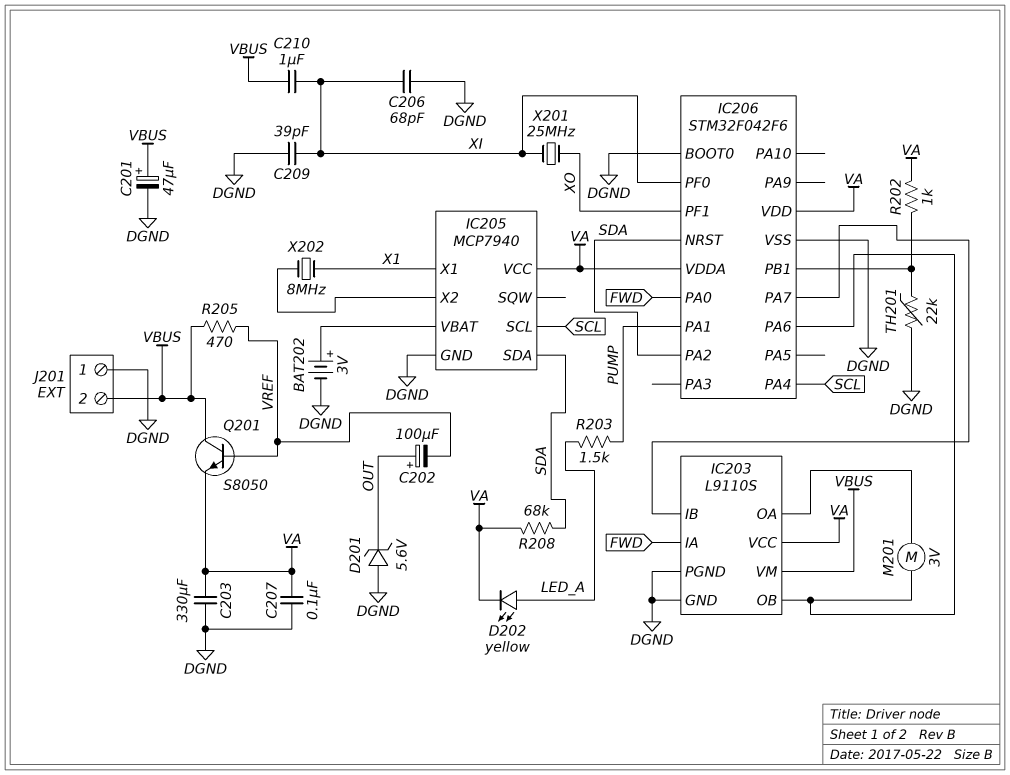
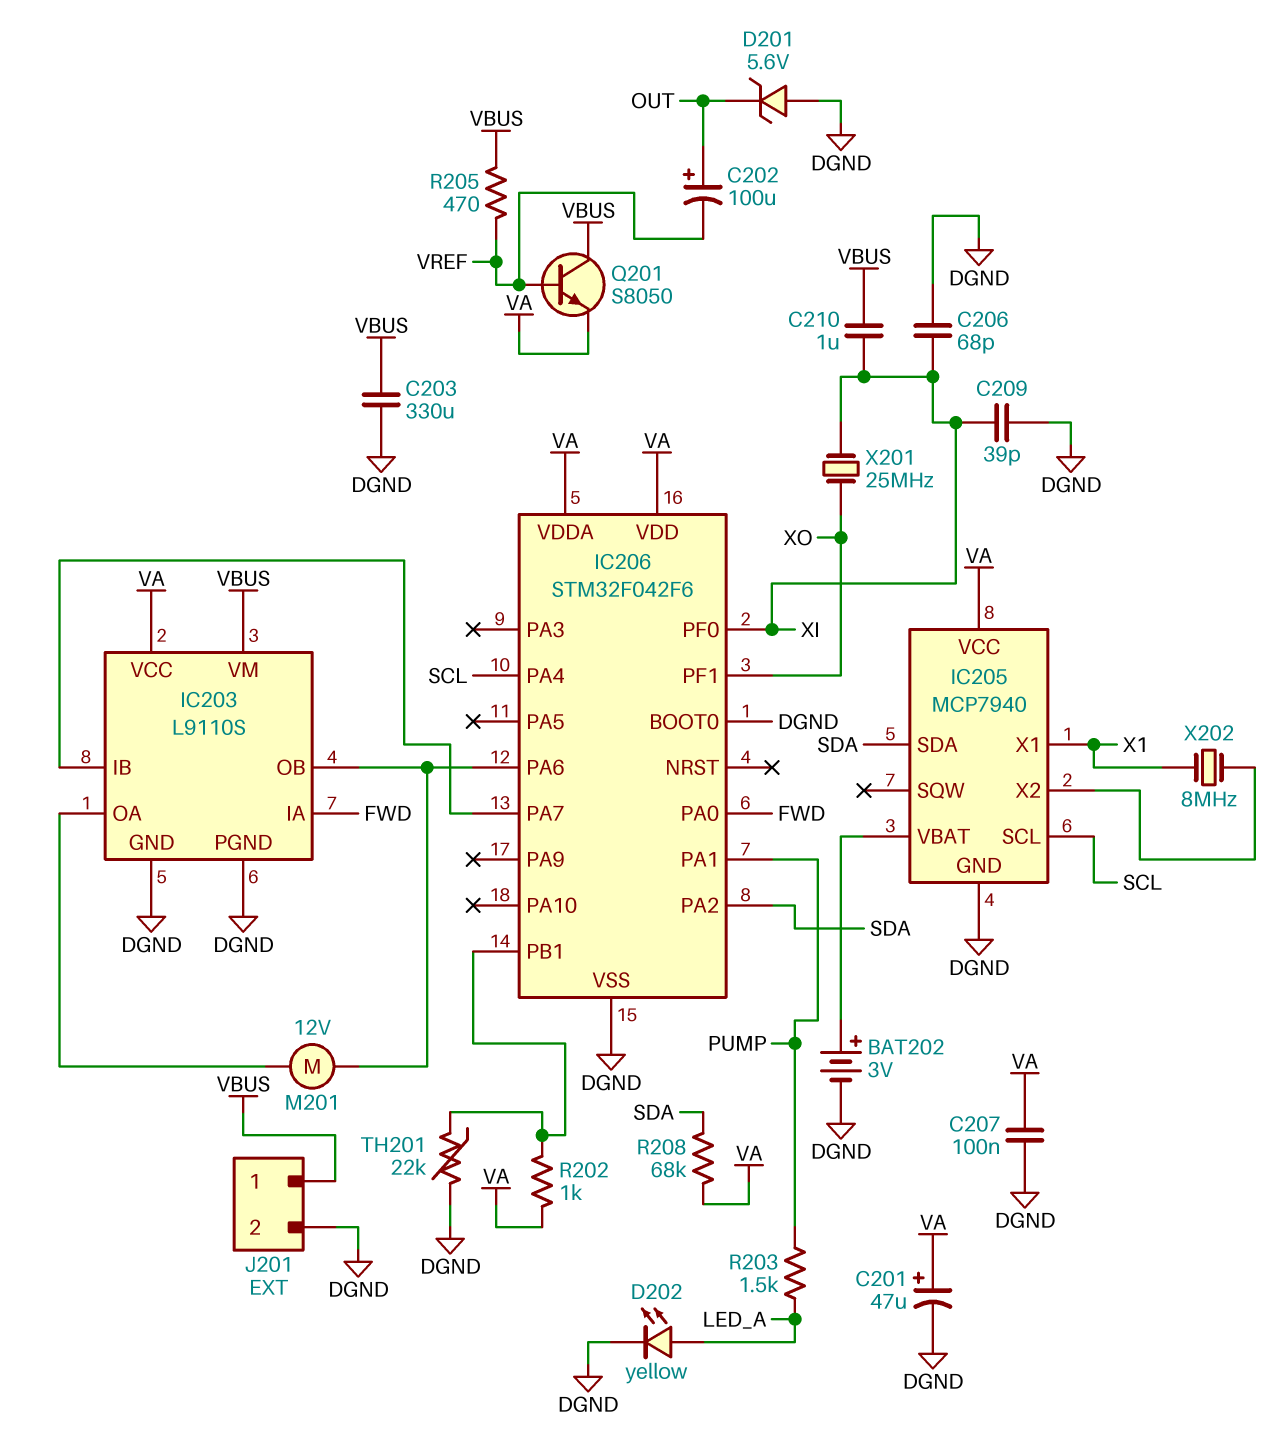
C201: 47uF (plus VBUS, minus DGND) -> 47uF (plus VA, minus DGND)
C203: 330uF (DGND, VA) -> 330uF (DGND, VBUS)
D202: LED yellow (A LED_A, K VA) -> LED yellow (A LED_A, K DGND)
IC206 pin NRST: SDA -> none
J201 pin 1: DGND -> VBUS
J201 pin 2: VBUS -> DGND
M201: motor 3V (IC203/OA, IC203/OB) -> motor 12V (IC203/OA, IC203/OB)

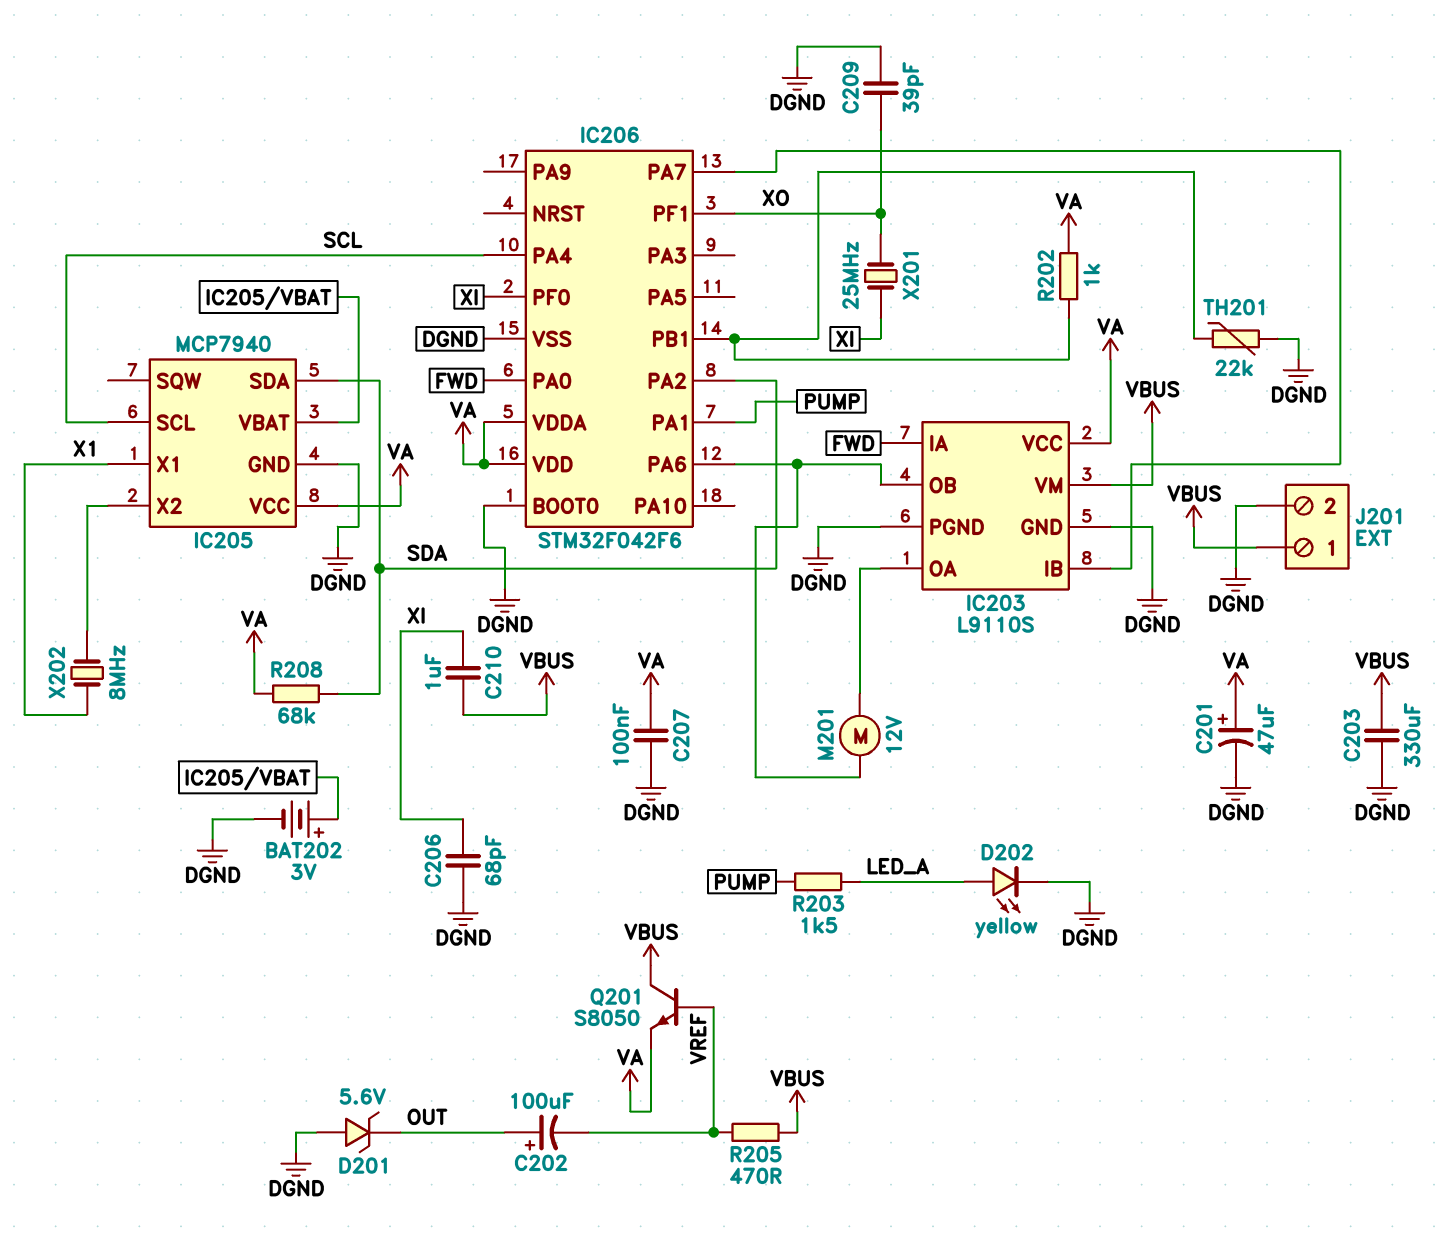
C209: 39pF (DGND, XI) -> 39pF (DGND, XO)

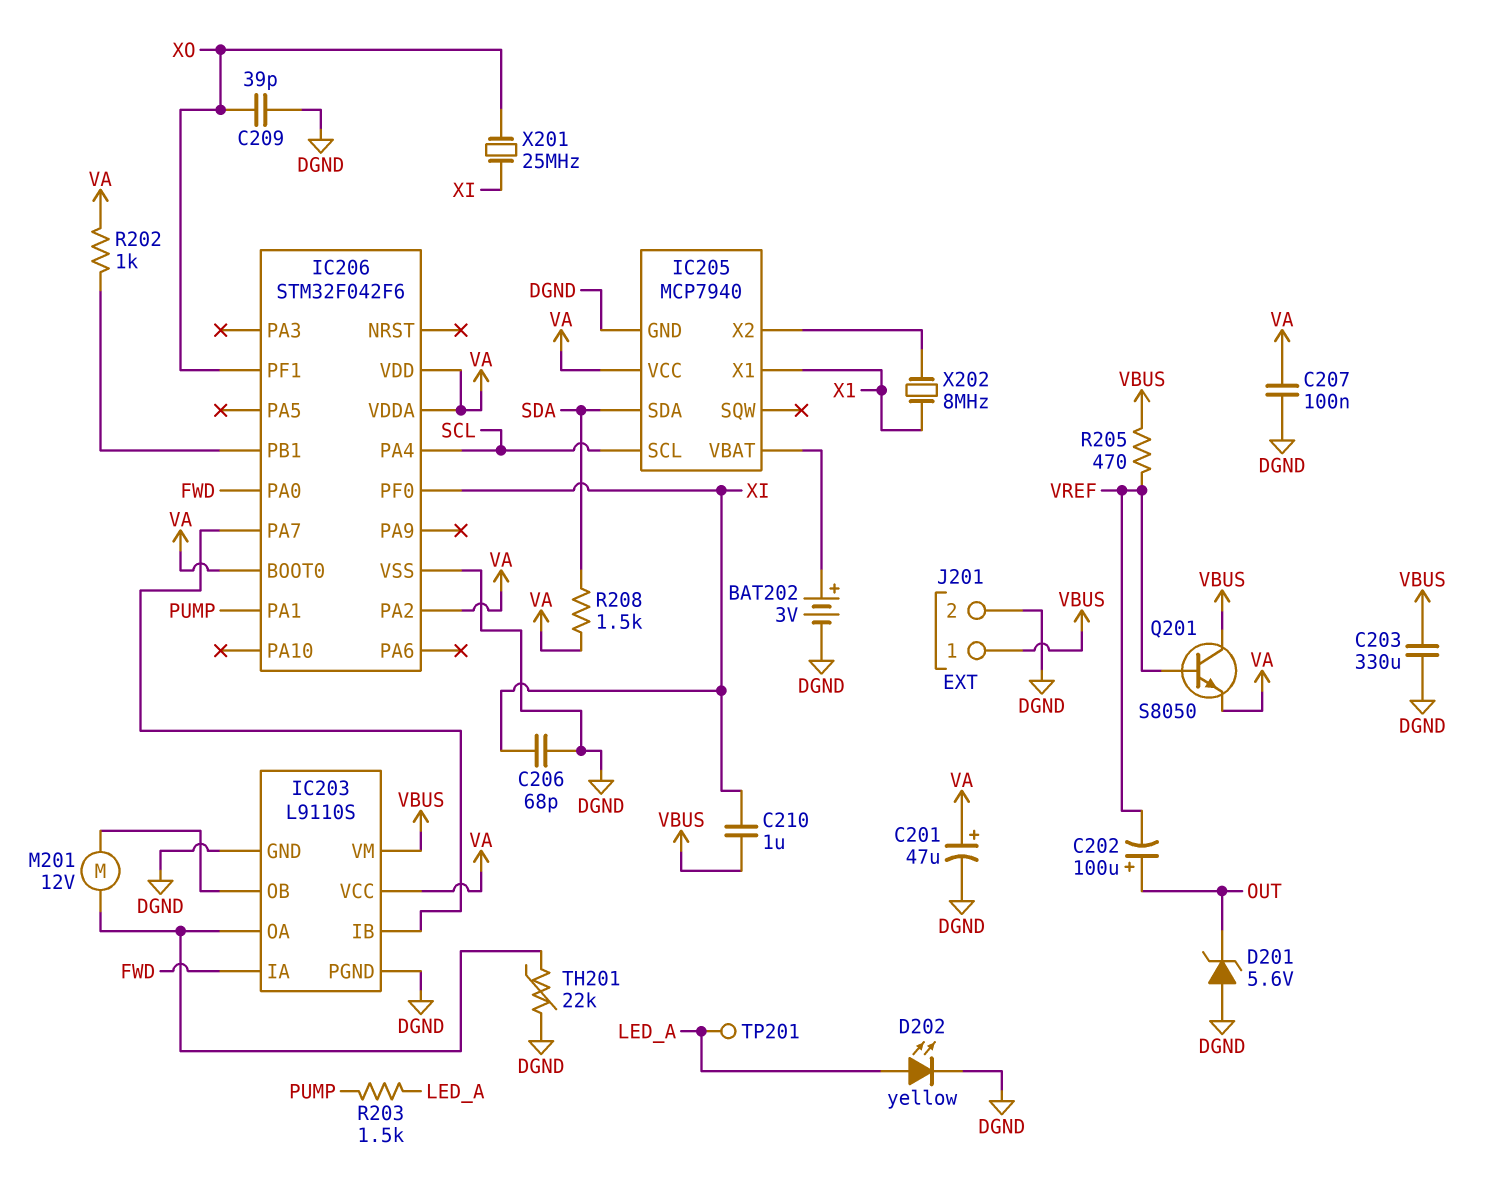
IC206 pin BOOT0: DGND -> VA
IC206 pin PA2: SDA -> VA
IC206 pin PA6: IC203/OB -> none
R208: 68k (SDA, VA) -> 1.5k (SDA, VA)
TH201: 22k (DGND, IC206/PB1) -> 22k (DGND, IC203/OA)
TP201: none -> test point (LED_A)

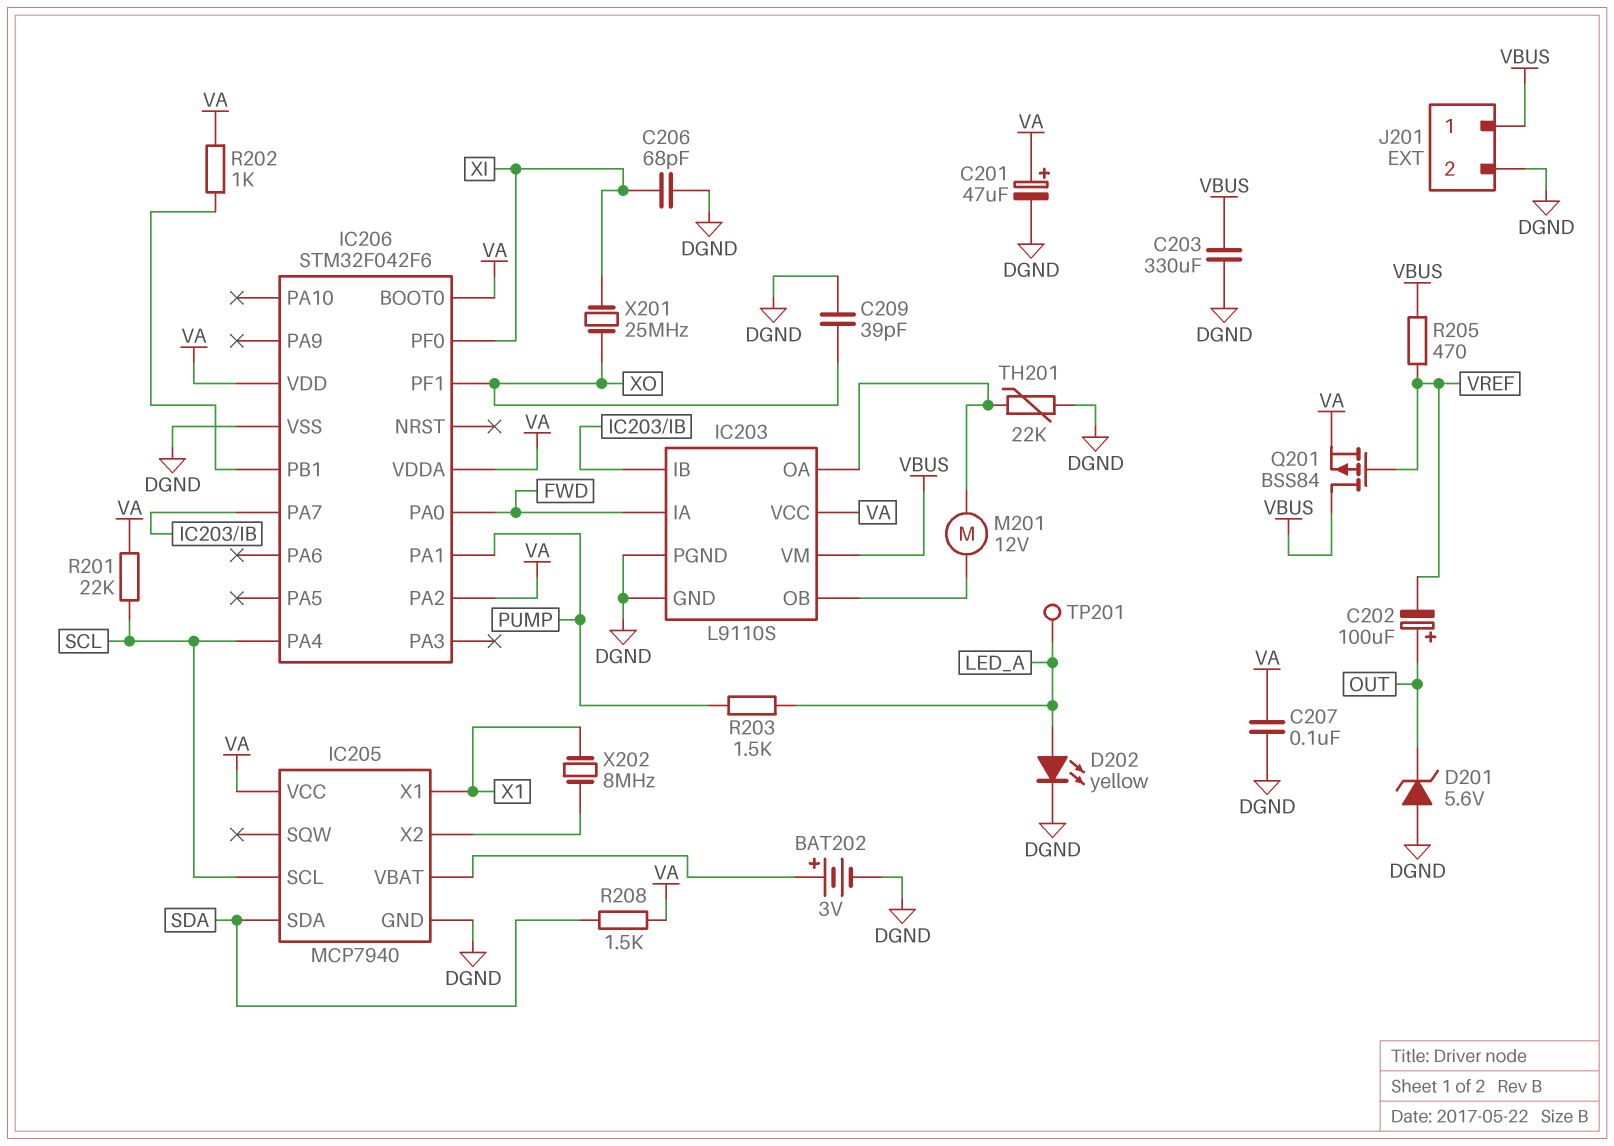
C210: 1uF (VBUS, XI) -> none
Q201: NPN S8050 (B VREF, C VBUS, E VA) -> PMOS BSS84 (G VREF, D VBUS, S VA)
R201: none -> 22k (SCL, VA)

